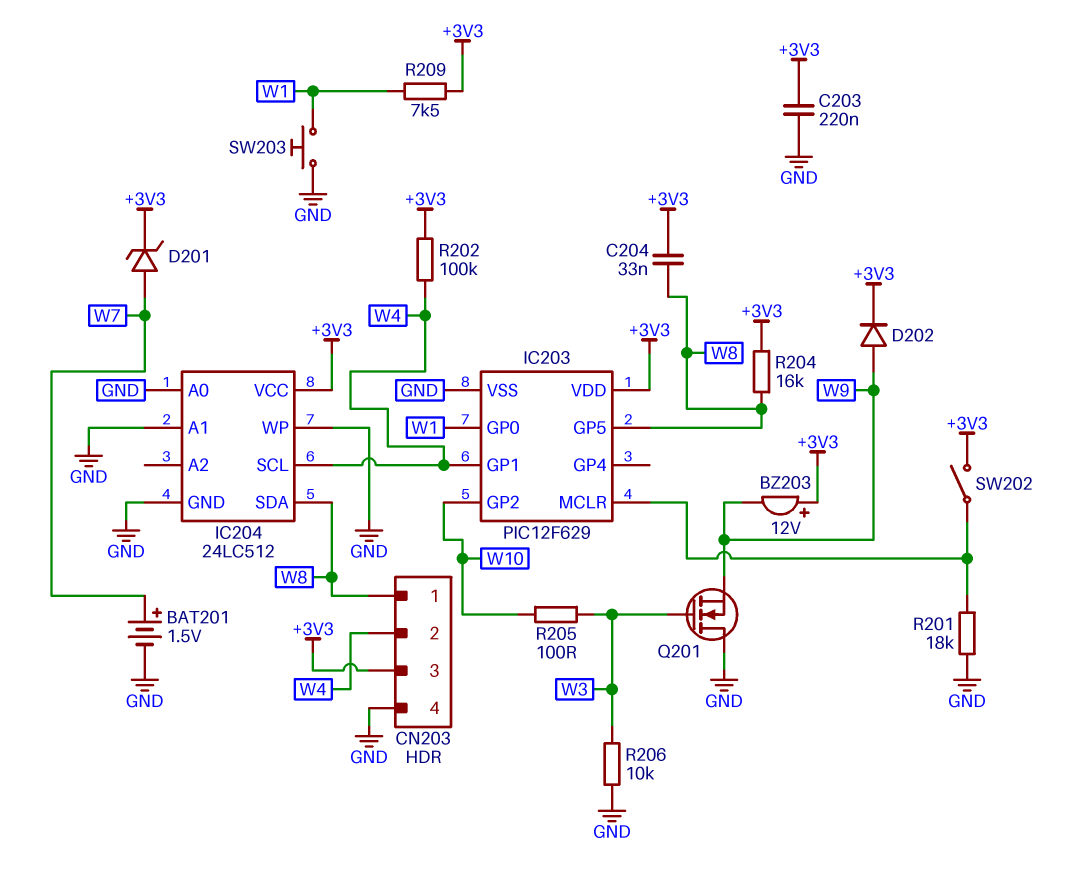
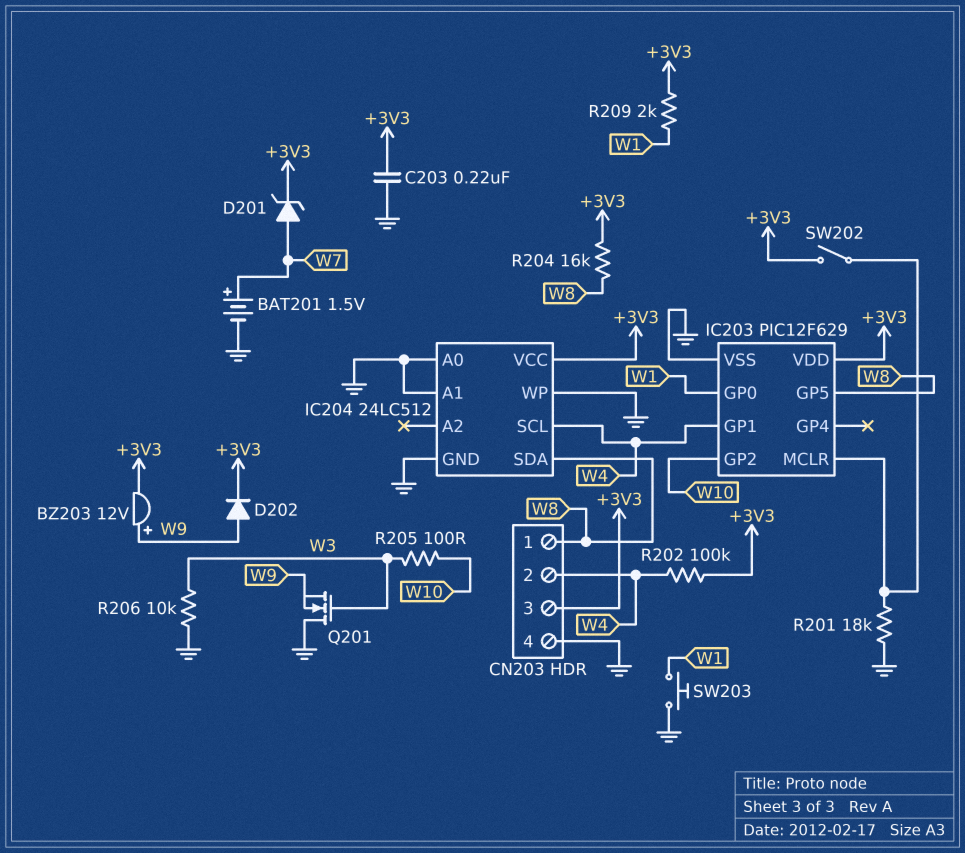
BZ203: buzzer 12V (plus +3V3, minus W9) -> buzzer 12V (plus W9, minus +3V3)
C204: 33nF (+3V3, W8) -> none
R209: 7.5k (+3V3, W1) -> 2k (+3V3, W1)

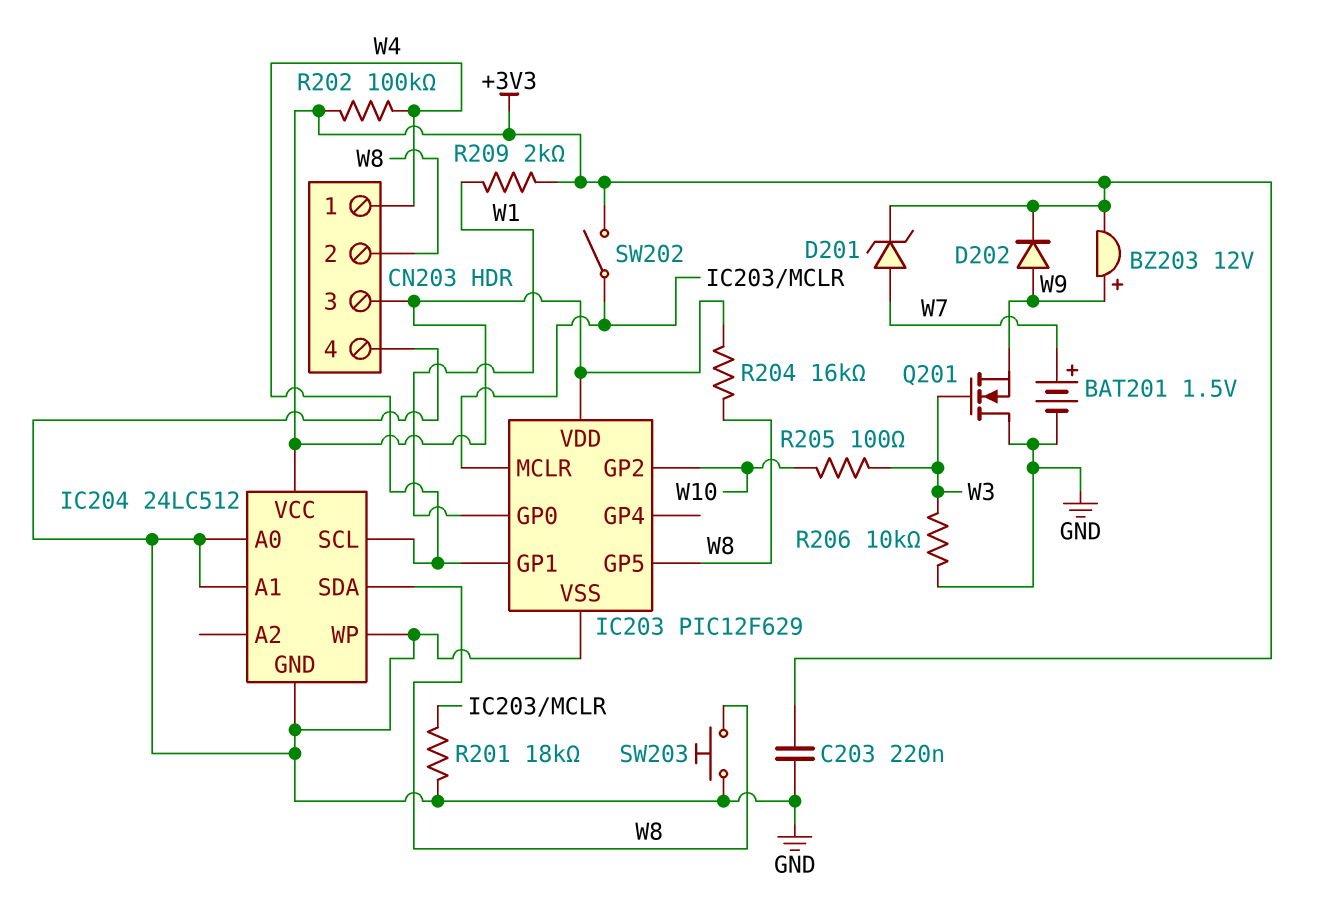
CN203 pin 1: W8 -> W4
CN203 pin 2: W4 -> W8
SW203: button (GND, W1) -> button (GND, W8)

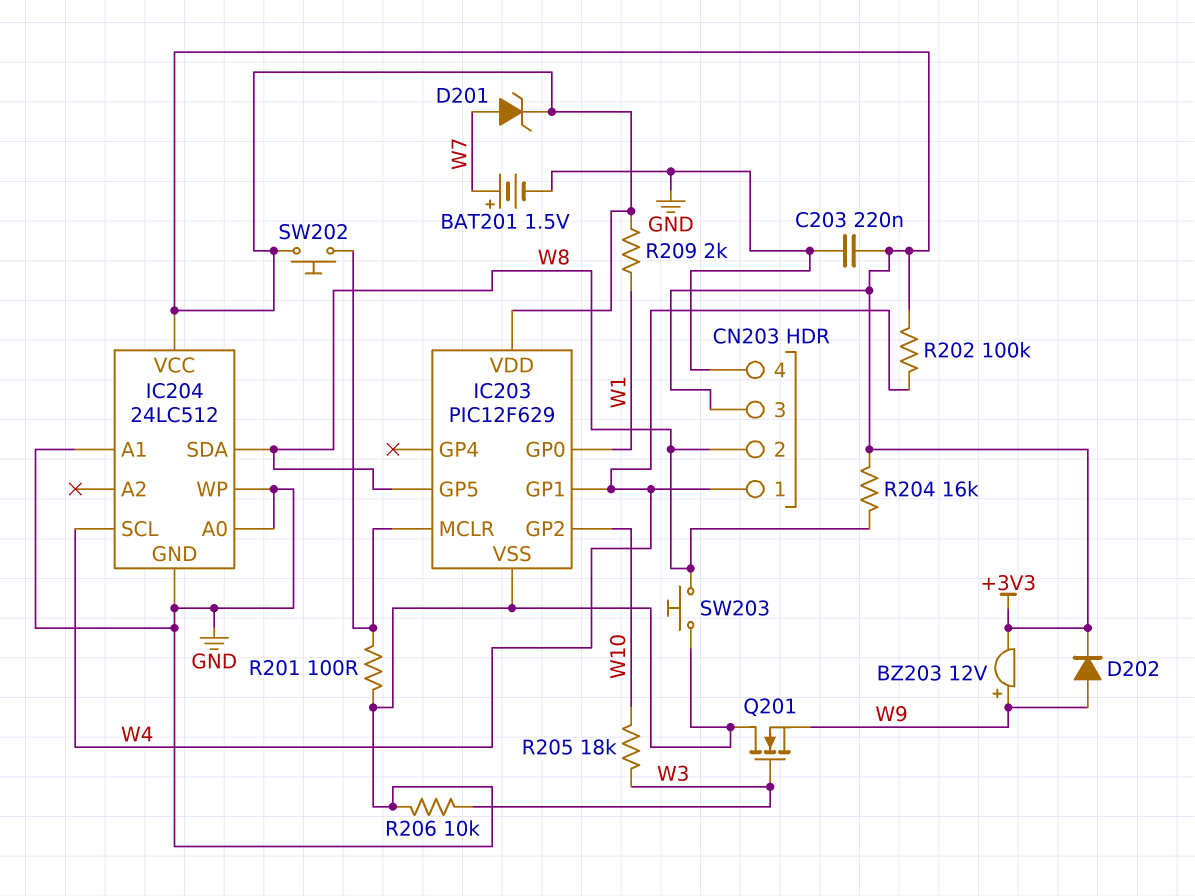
R201: 18k (GND, IC203/MCLR) -> 100 (GND, IC203/MCLR)
R205: 100 (W3, W10) -> 18k (W3, W10)
SW202: switch (+3V3, IC203/MCLR) -> button (+3V3, IC203/MCLR)

